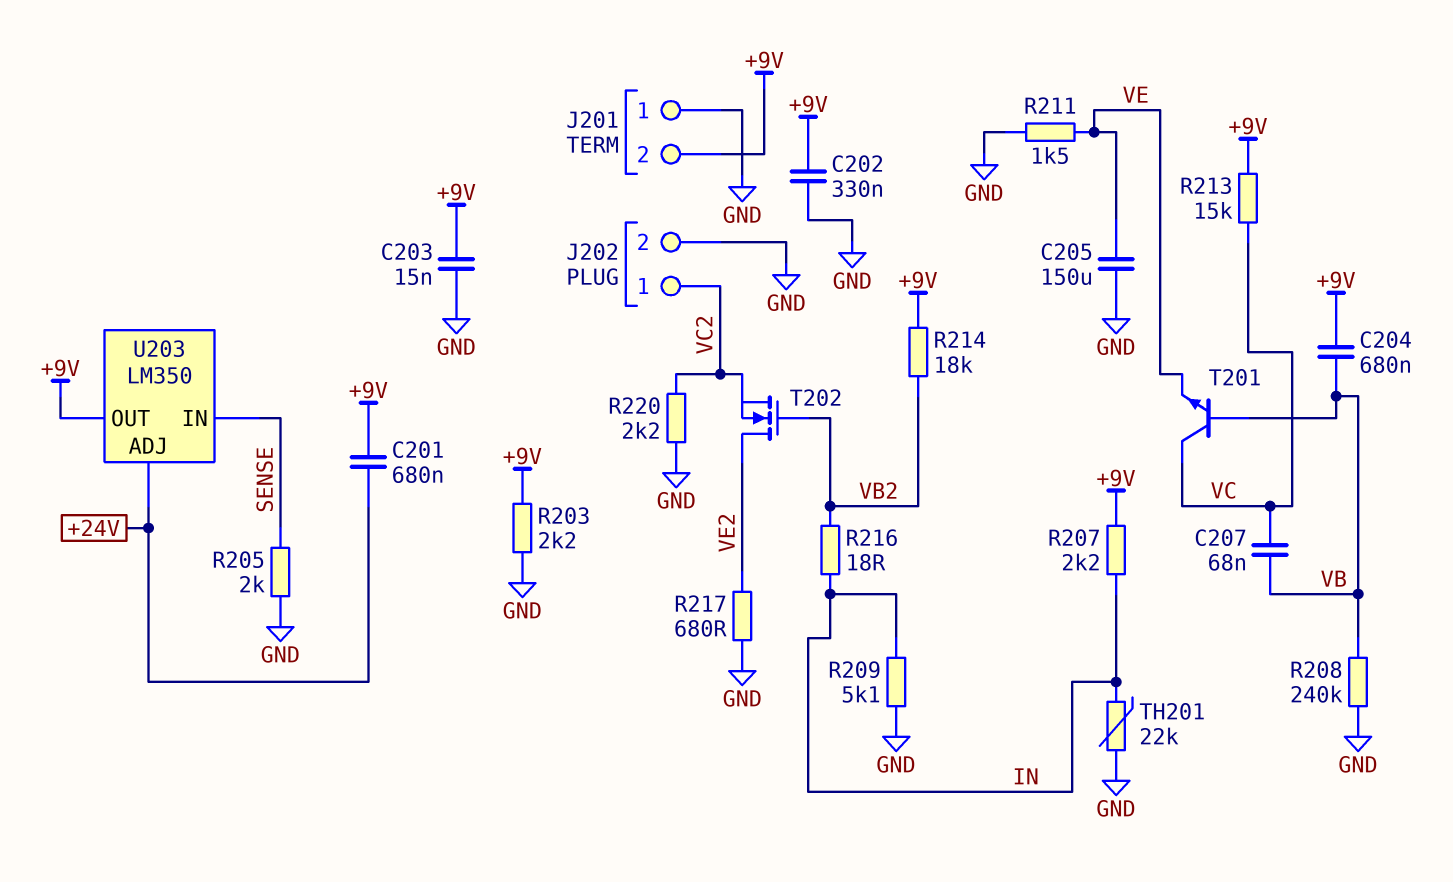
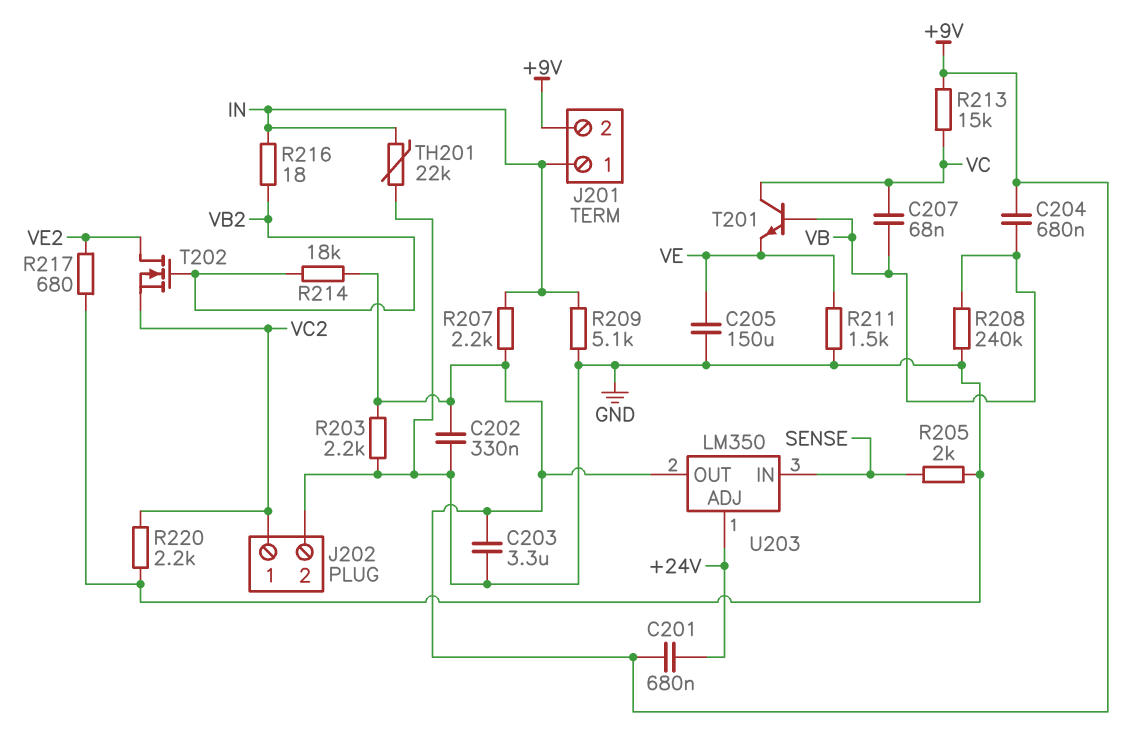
C203: 15nF (+9V, GND) -> 3.3uF (+9V, GND)
J201 pin 1: GND -> IN

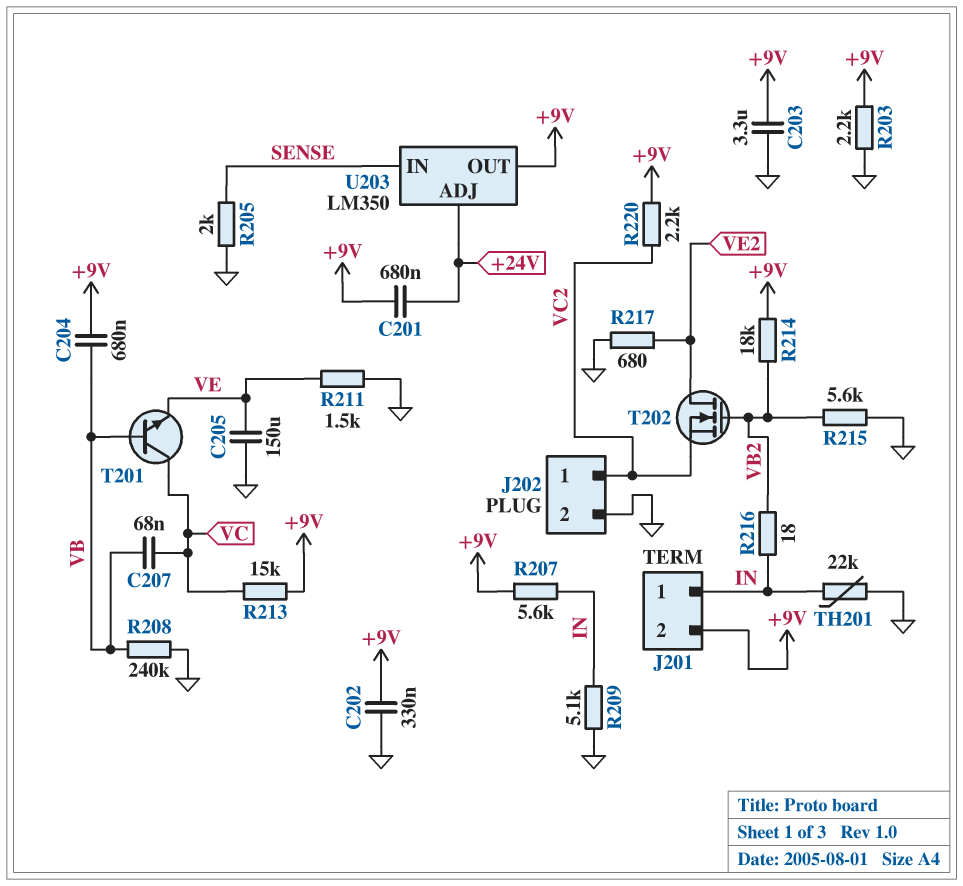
R207: 2.2k (+9V, IN) -> 5.6k (+9V, IN)
R215: none -> 5.6k (GND, VB2)
R220: 2.2k (GND, VC2) -> 2.2k (+9V, VC2)

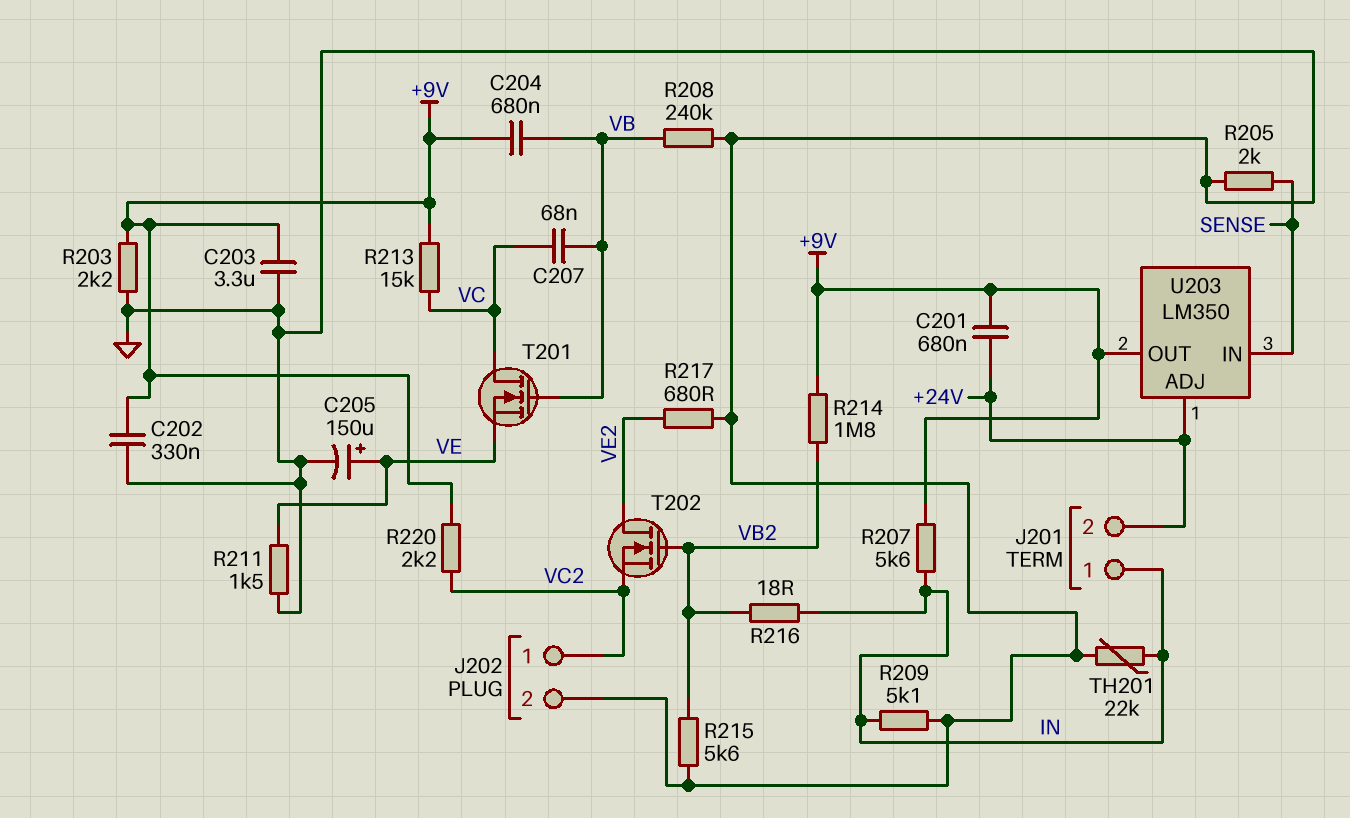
C205: 150uF (GND, VE) -> 150uF (plus VE, minus GND)
J201 pin 2: +9V -> +24V
R214: 18k (+9V, VB2) -> 1.8M (+9V, VB2)
T201: NPN (B VB, C VC, E VE) -> NMOS (G VB, D VC, S VE)

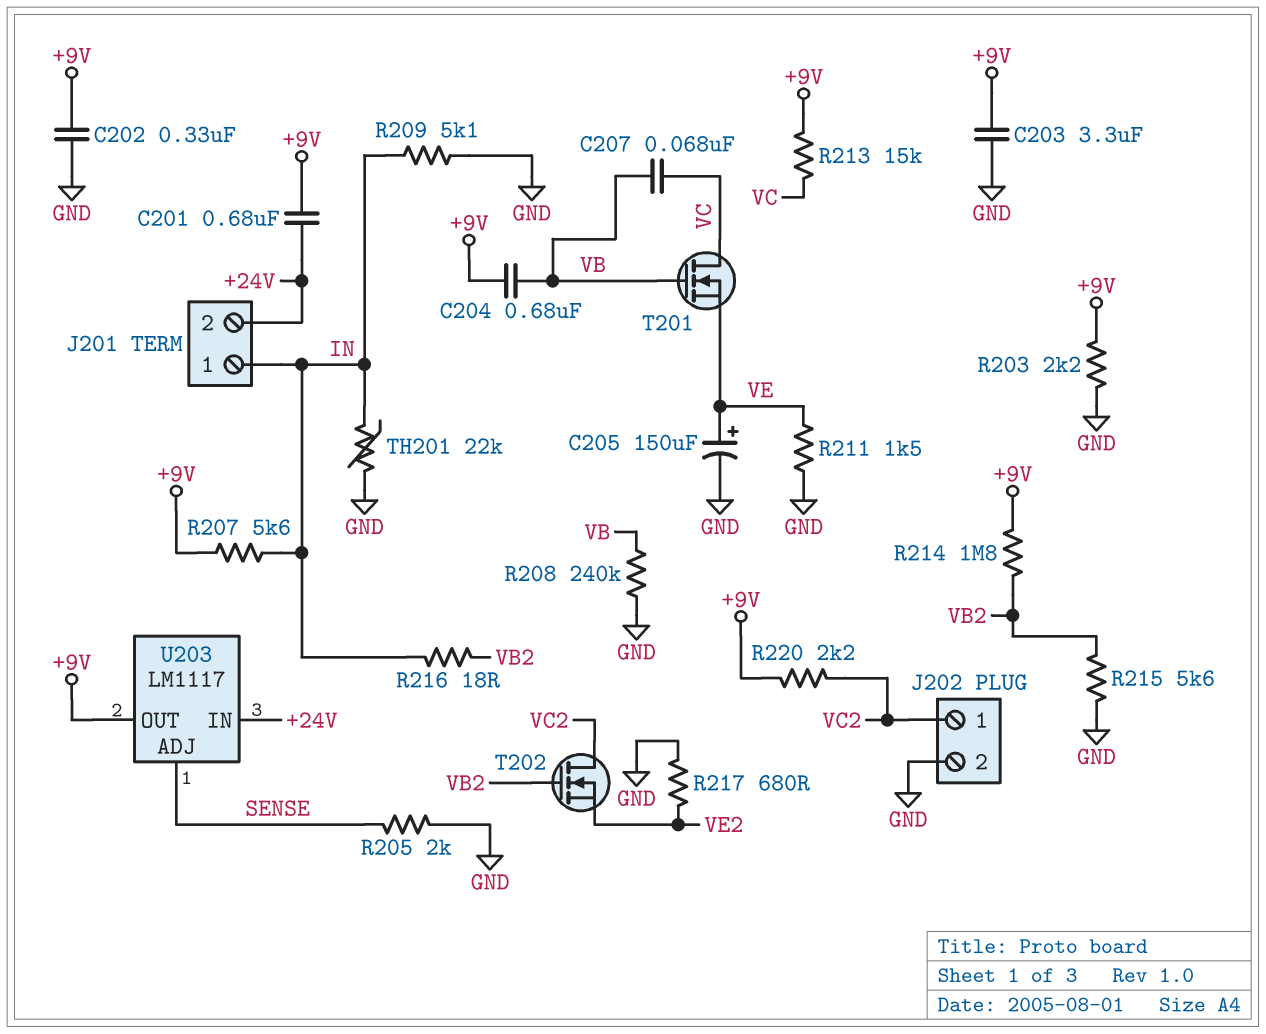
T202: NMOS (G VB2, D VE2, S VC2) -> NMOS (G VB2, D VC2, S VE2)
U203: LM350 -> LM1117
U203 pin ADJ: +24V -> SENSE
U203 pin IN: SENSE -> +24V

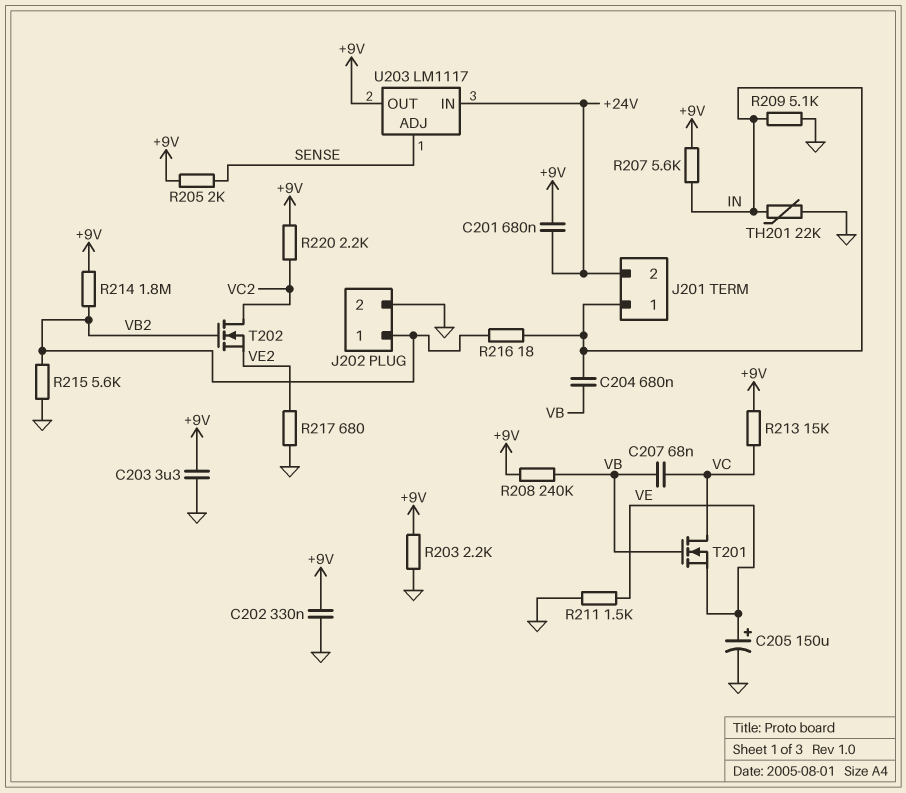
C204: 680nF (+9V, VB) -> 680nF (IN, VB)
J202 pin 1: VC2 -> VB2
R205: 2k (GND, SENSE) -> 2k (+9V, SENSE)
R208: 240k (GND, VB) -> 240k (+9V, VB)

